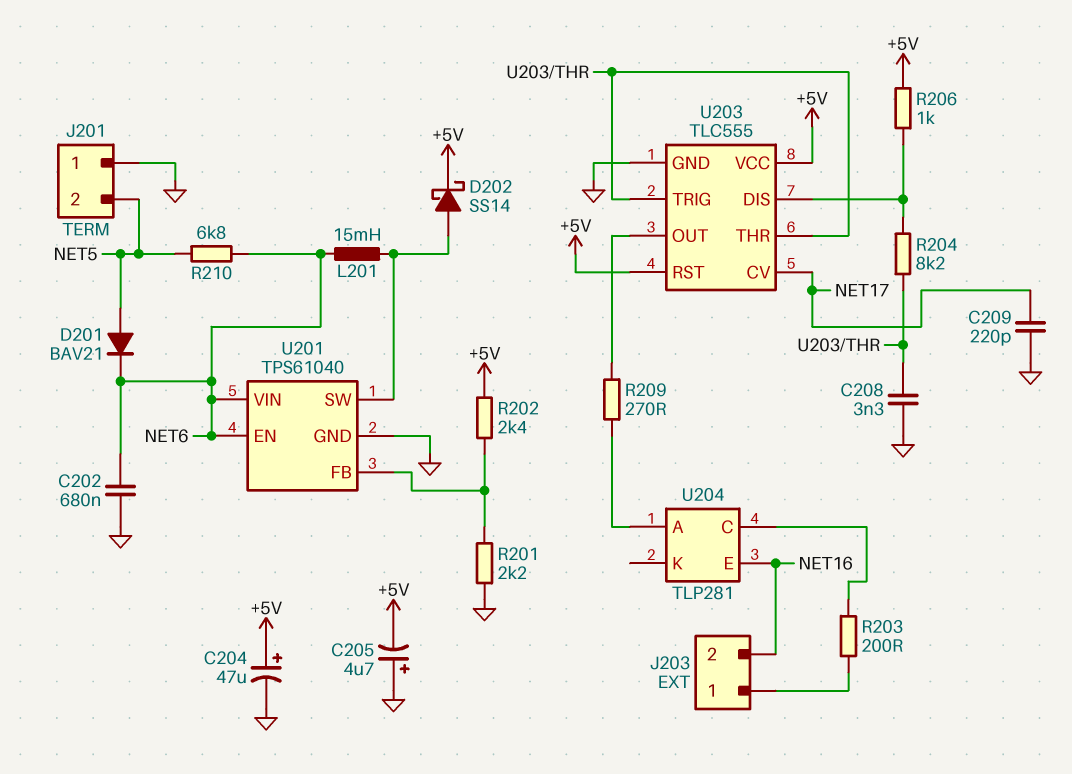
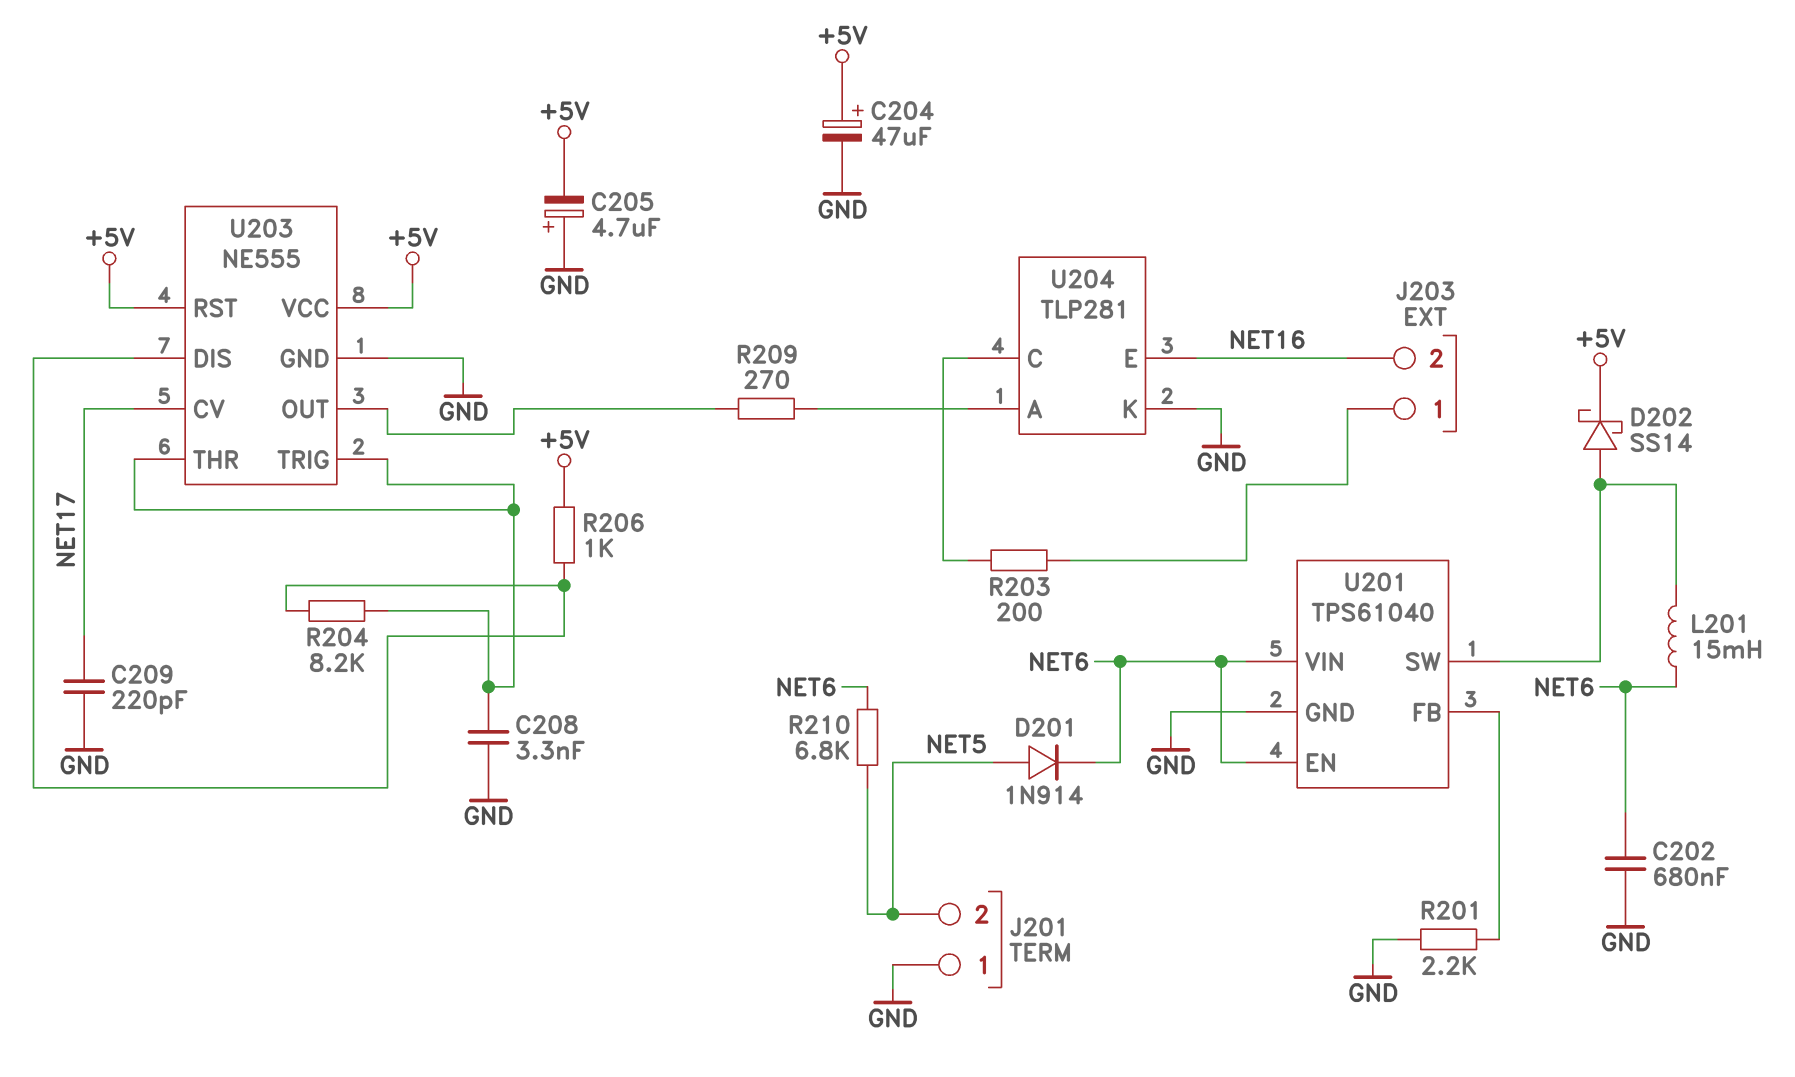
D201: diode BAV21 (A NET5, K NET6) -> diode 1N914 (A NET5, K NET6)
R202: 2.4k (+5V, U201/FB) -> none
U203: TLC555 -> NE555
U204 pin K: none -> GND

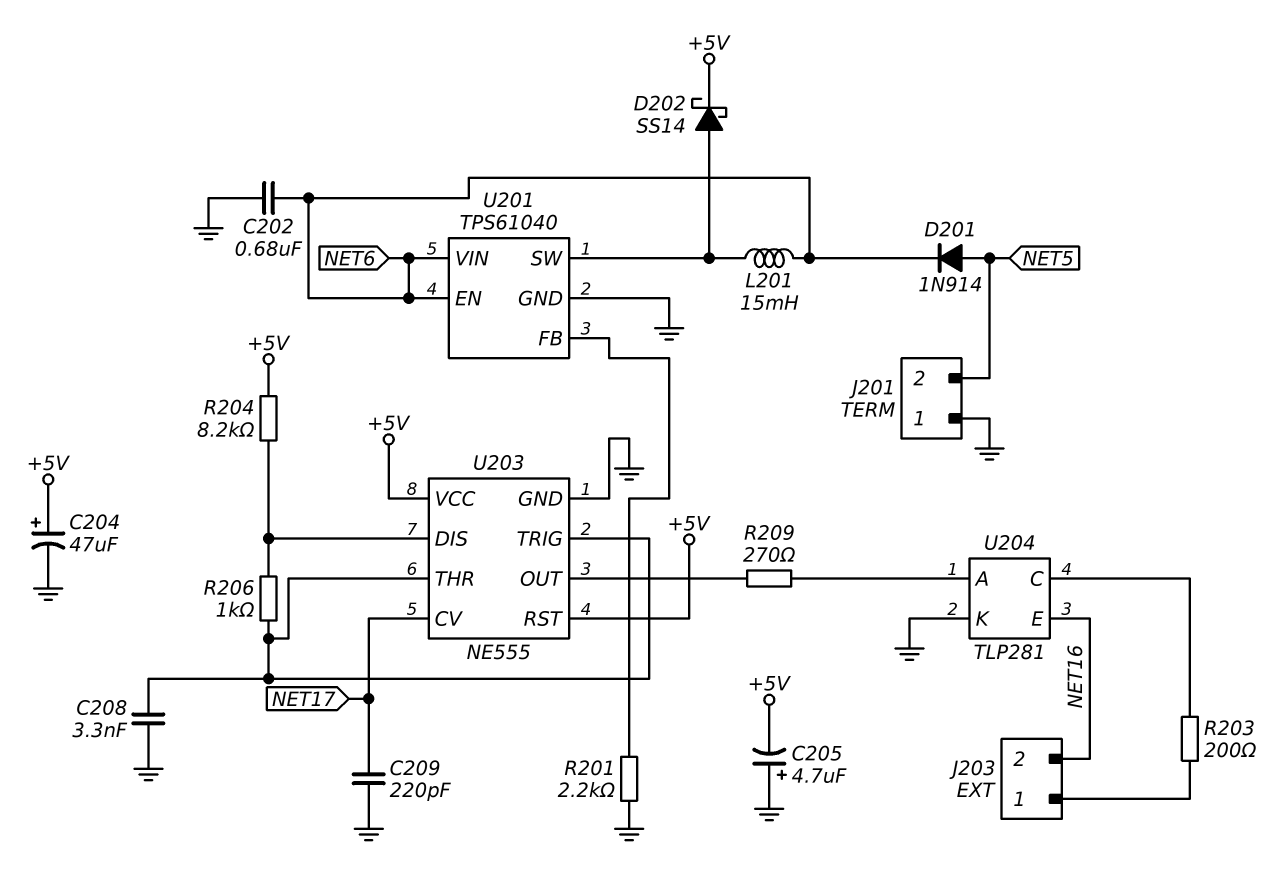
R204: 8.2k (U203/DIS, U203/THR) -> 8.2k (+5V, U203/DIS)
R206: 1k (+5V, U203/DIS) -> 1k (U203/DIS, U203/THR)
R210: 6.8k (NET5, NET6) -> none

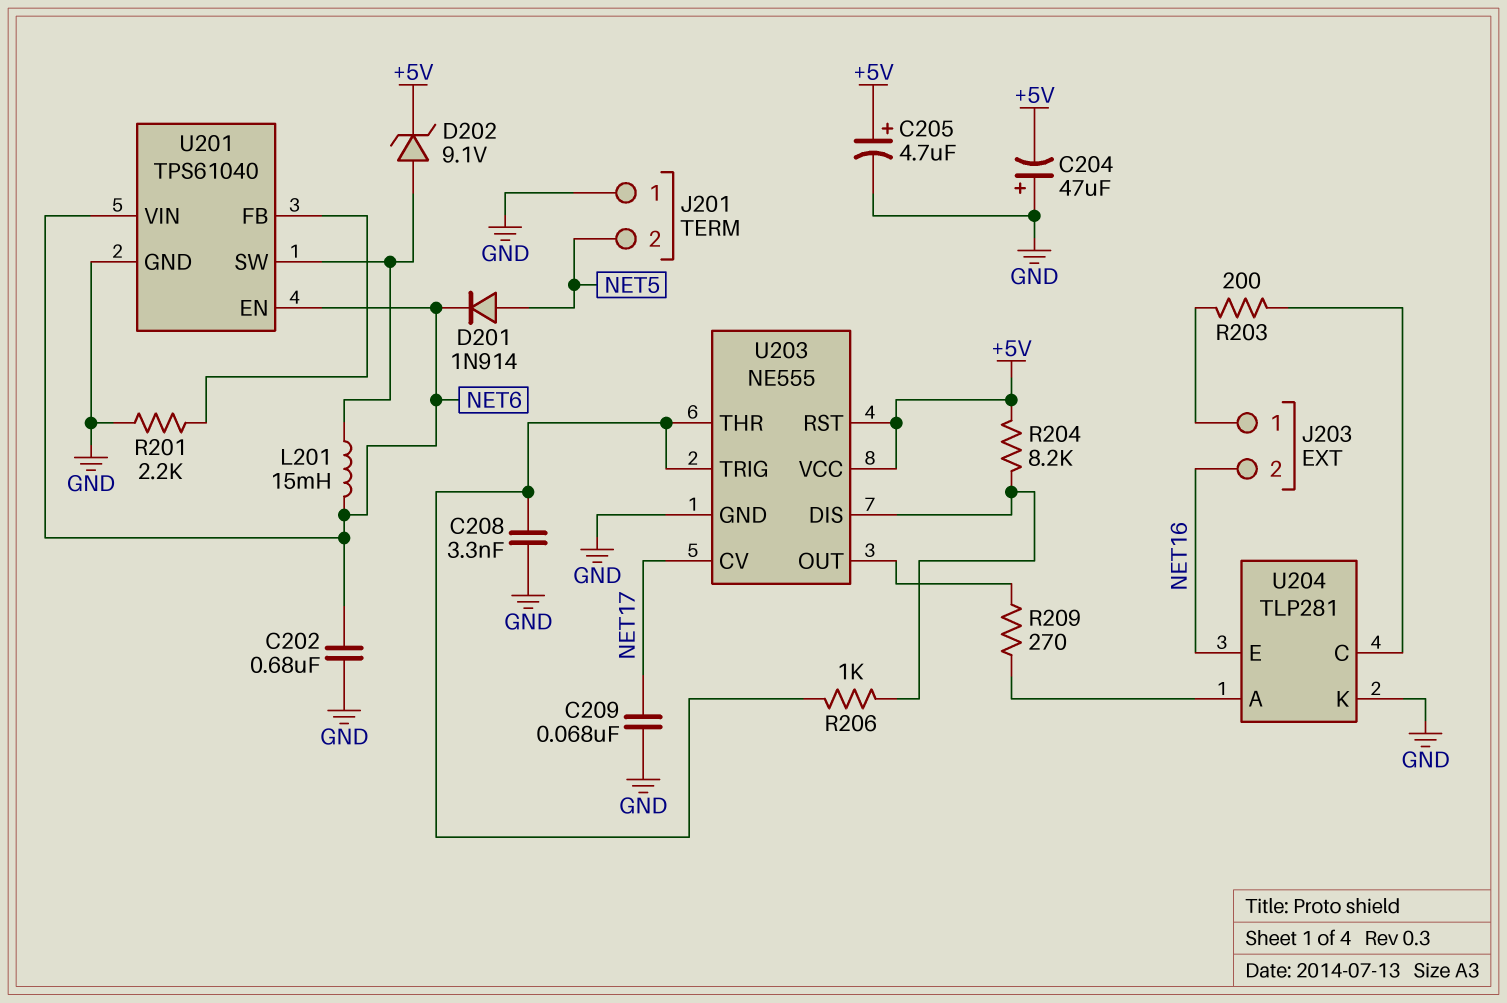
C204: 47uF (plus +5V, minus GND) -> 47uF (plus GND, minus +5V)
C205: 4.7uF (plus GND, minus +5V) -> 4.7uF (plus +5V, minus GND)
C209: 220pF (GND, NET17) -> 68nF (GND, NET17)
D202: schottky SS14 (A U201/SW, K +5V) -> zener 9.1V (A U201/SW, K +5V)

